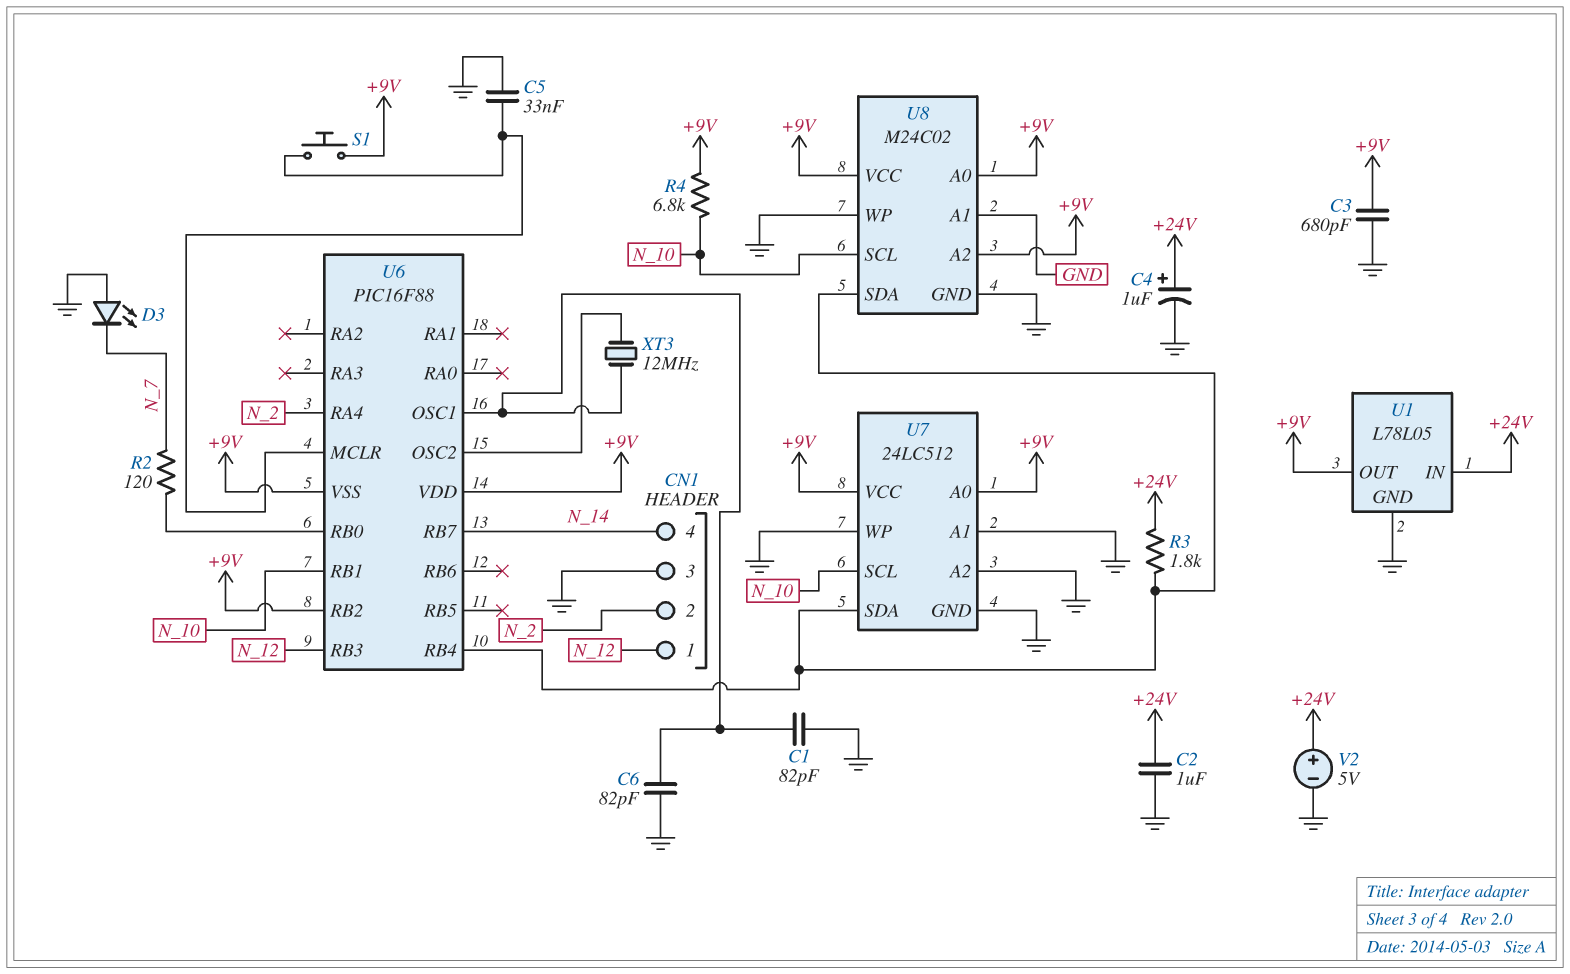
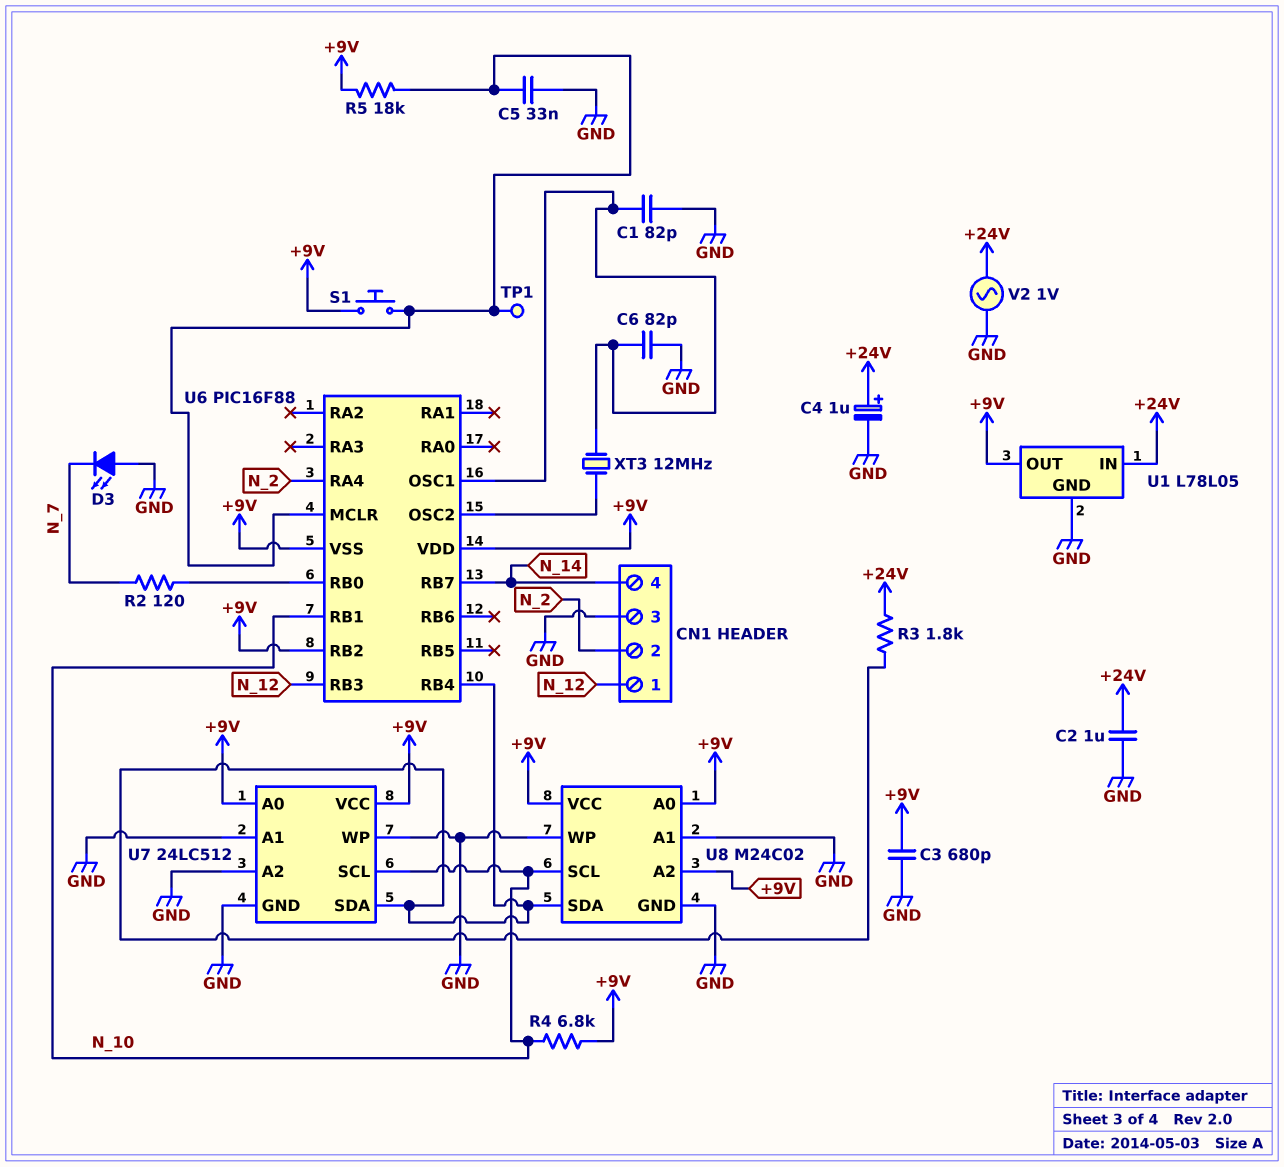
R5: none -> 18k (+9V, U6/MCLR)
TP1: none -> test point (U6/MCLR)
V2: 5V (plus +24V, minus GND) -> AC 1V (+24V, GND)

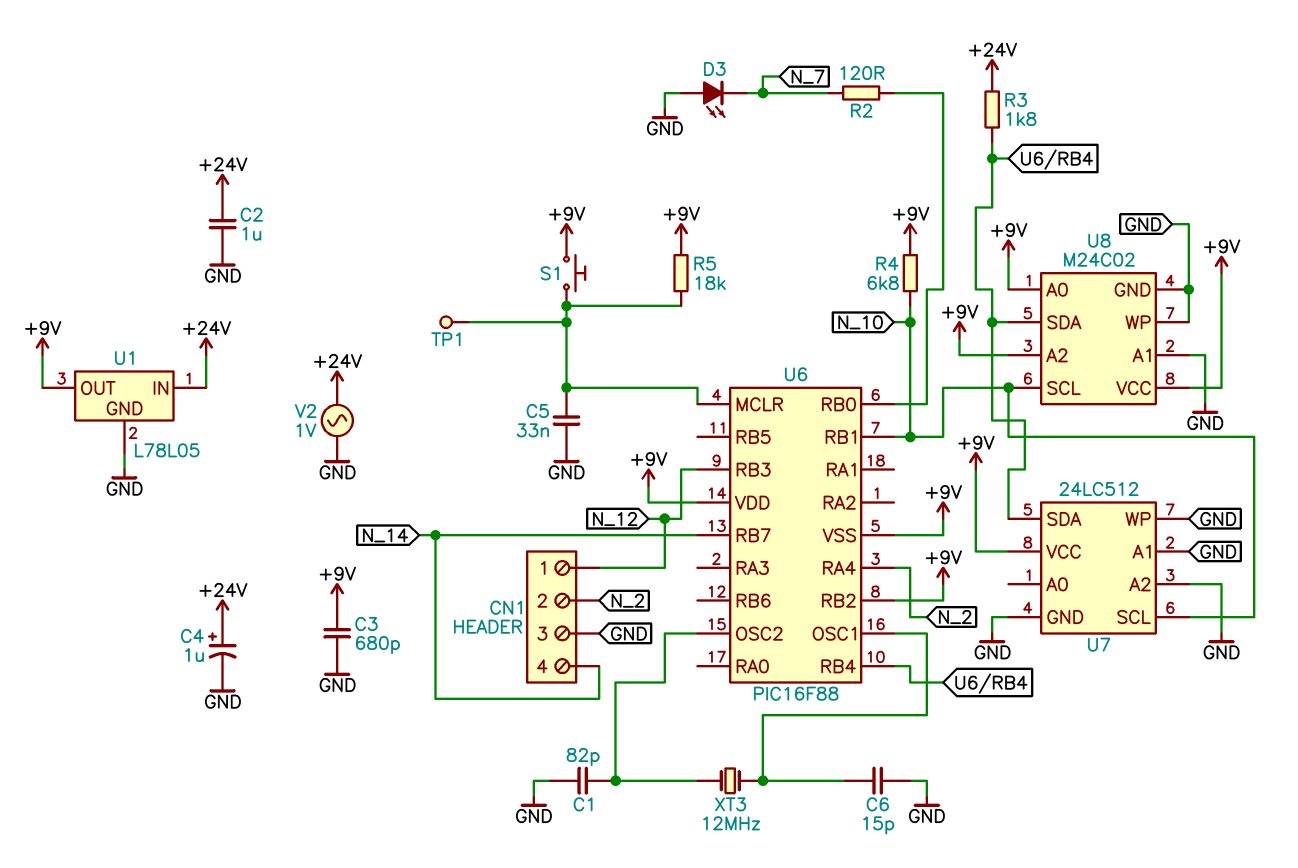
C1: 82pF (GND, U6/OSC1) -> 82pF (GND, U6/OSC2)
C6: 82pF (GND, U6/OSC1) -> 15pF (GND, U6/OSC1)
U7 pin A0: +9V -> none

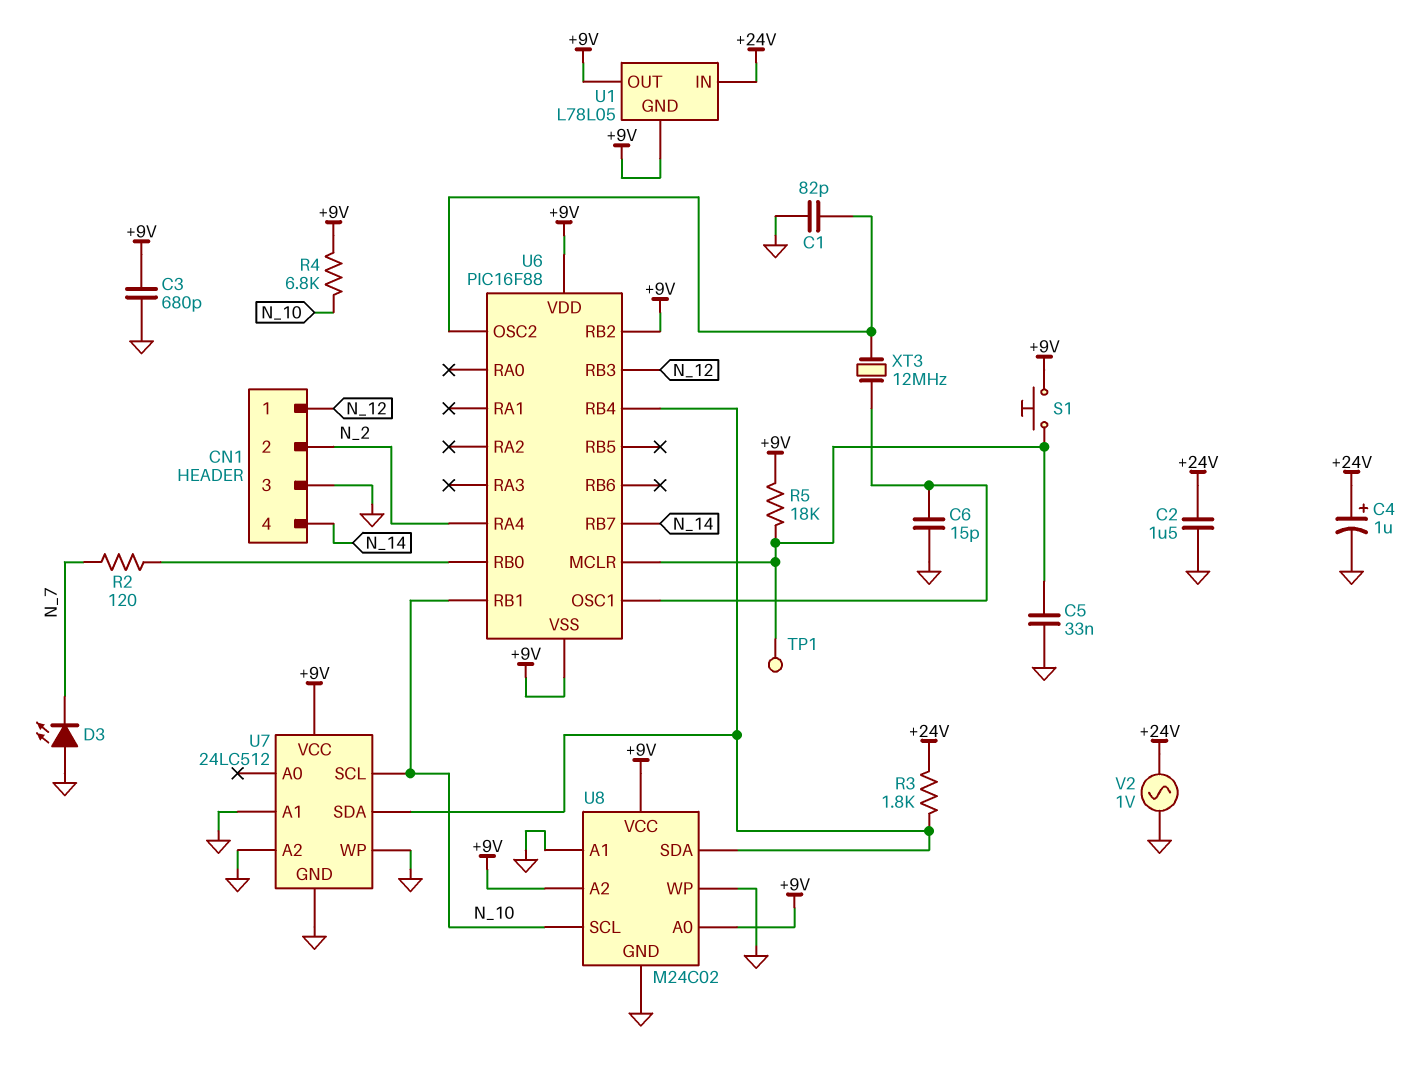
C2: 1uF (+24V, GND) -> 1.5uF (+24V, GND)
U1 pin GND: GND -> +9V

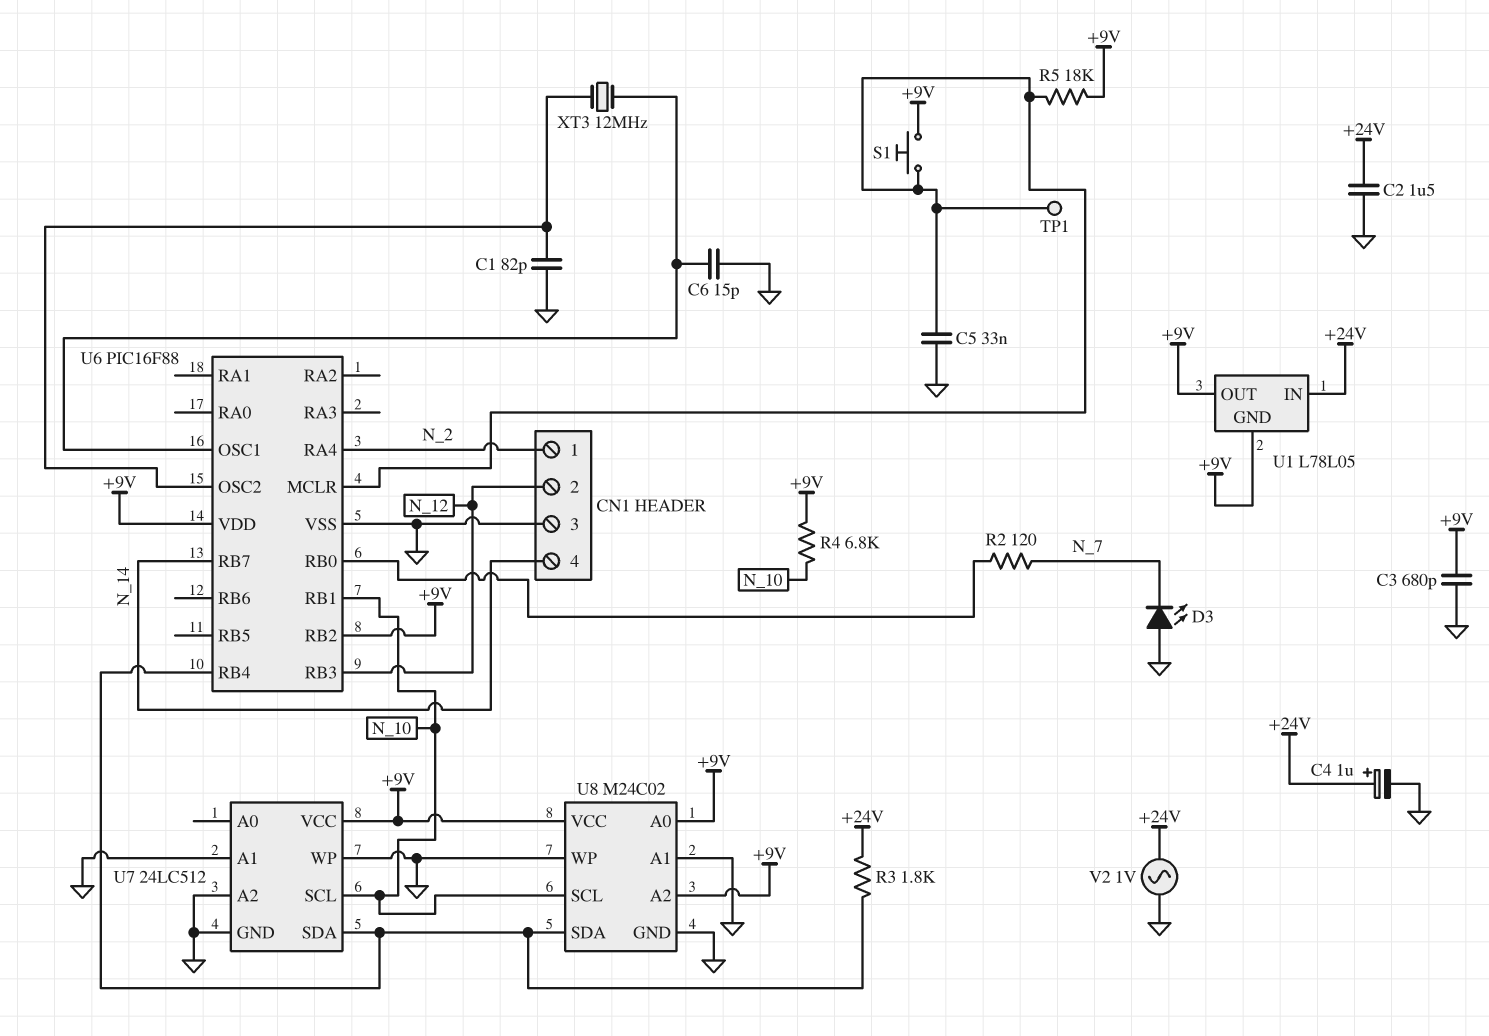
CN1 pin 1: N_12 -> N_2
CN1 pin 2: N_2 -> N_12
U6 pin VSS: +9V -> GND

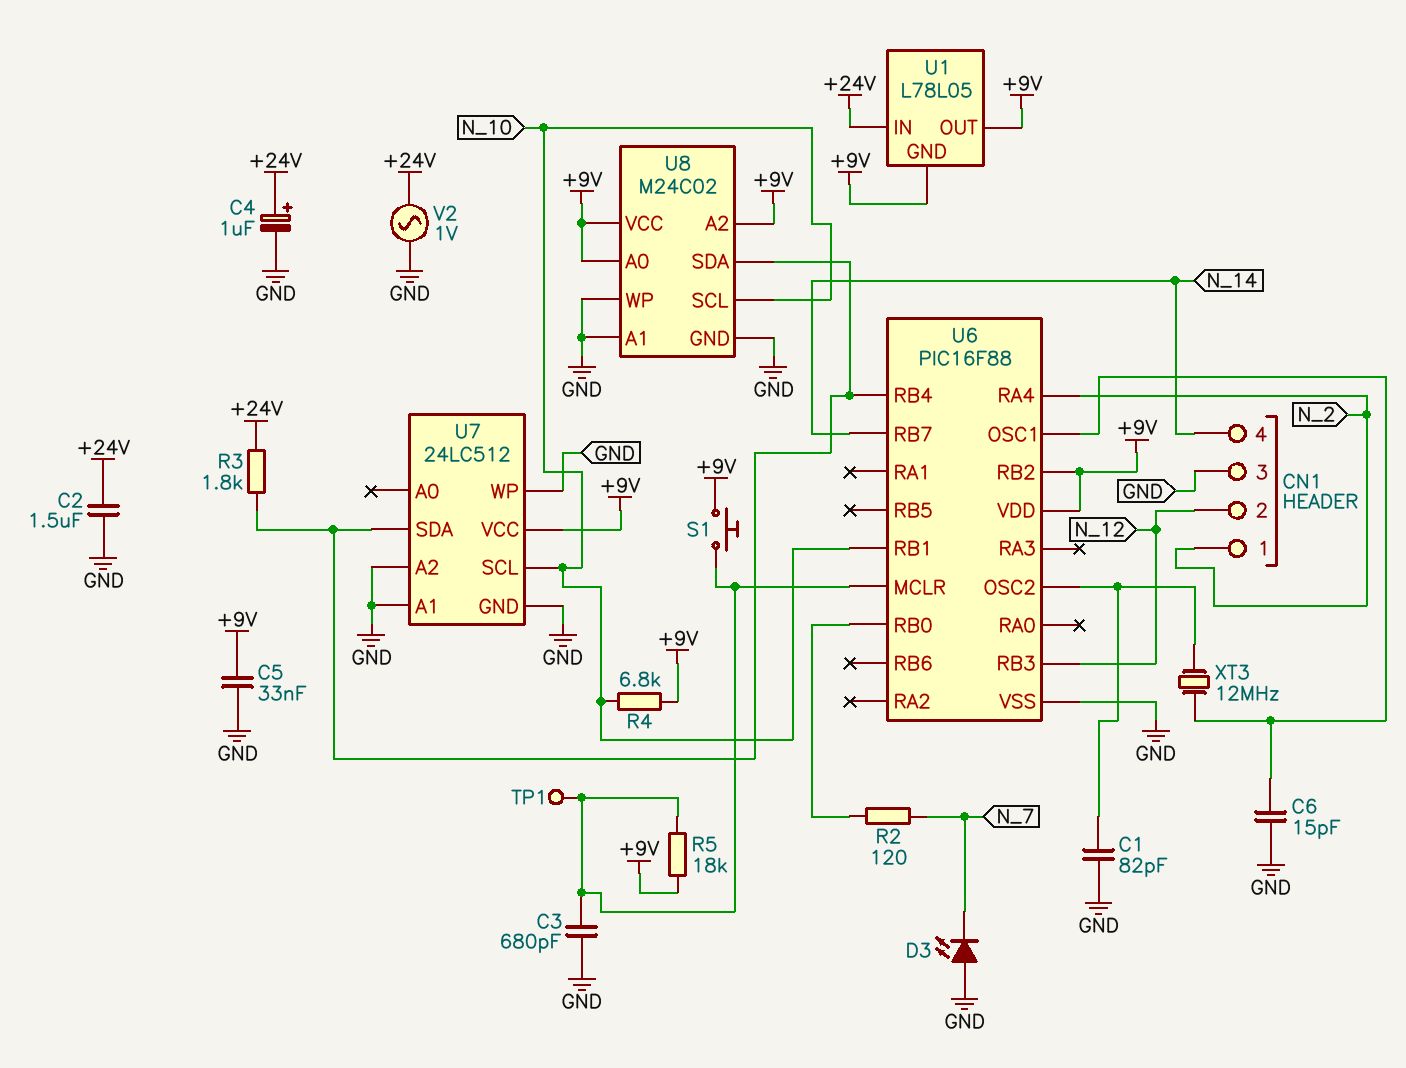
C3: 680pF (+9V, GND) -> 680pF (GND, U6/MCLR)
C5: 33nF (GND, U6/MCLR) -> 33nF (+9V, GND)

